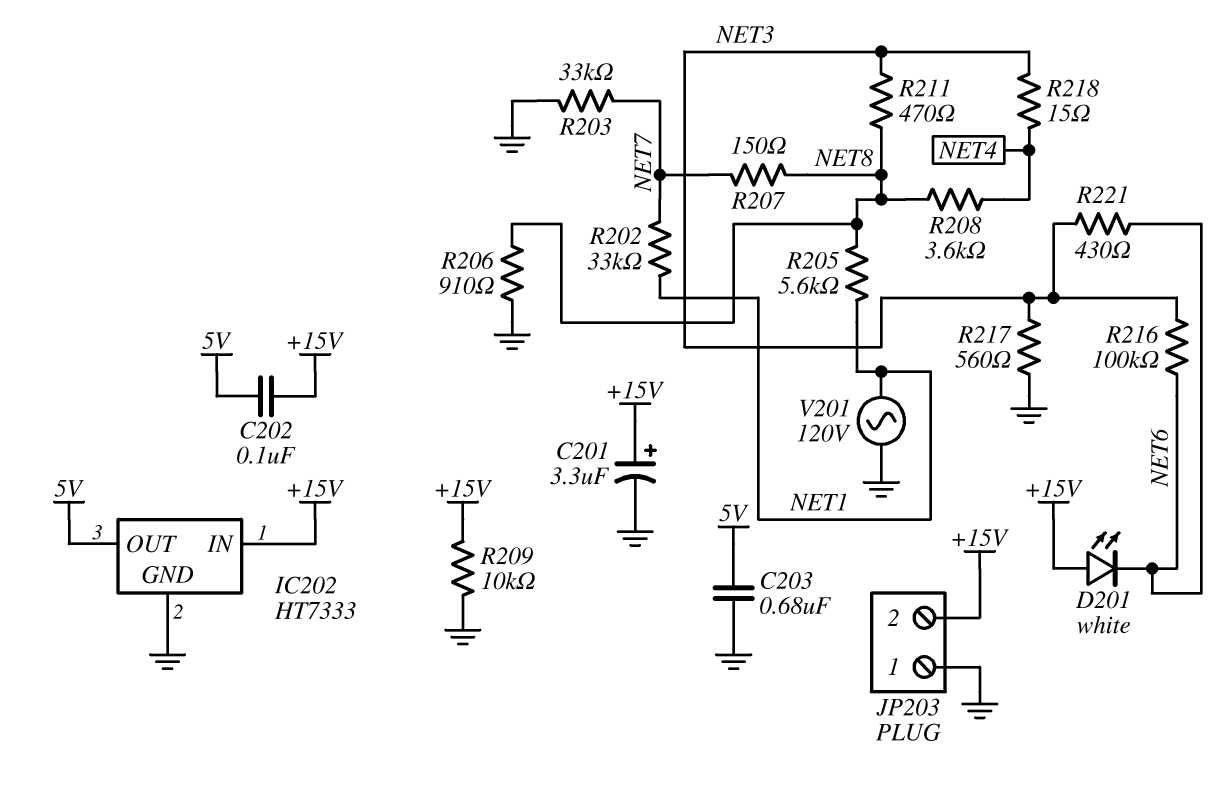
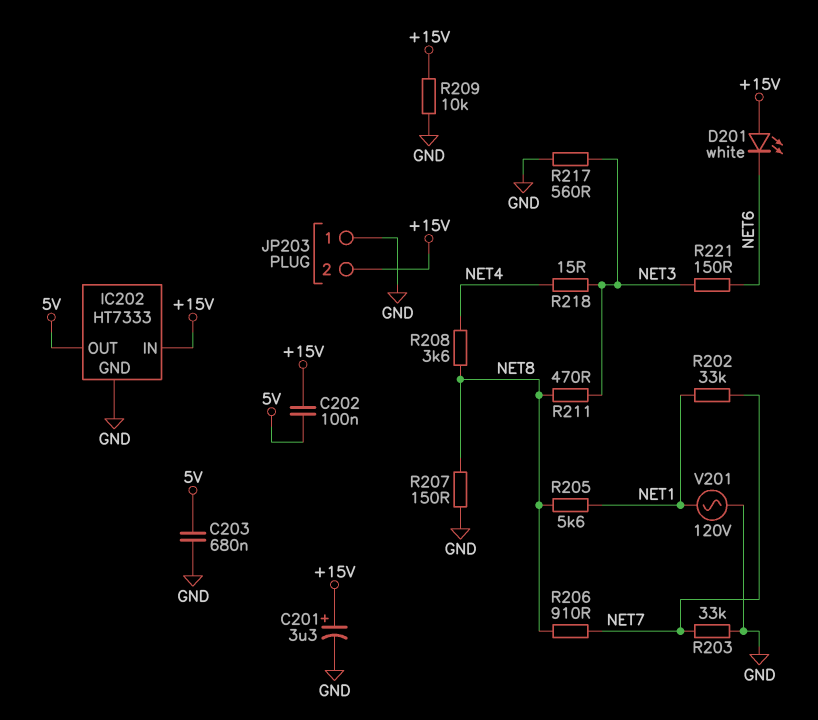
R206: 910 (GND, NET8) -> 910 (NET7, NET8)
R207: 150 (NET7, NET8) -> 150 (GND, NET8)
R216: 100k (NET3, NET6) -> none
R221: 430 (NET3, NET6) -> 150 (NET3, NET6)

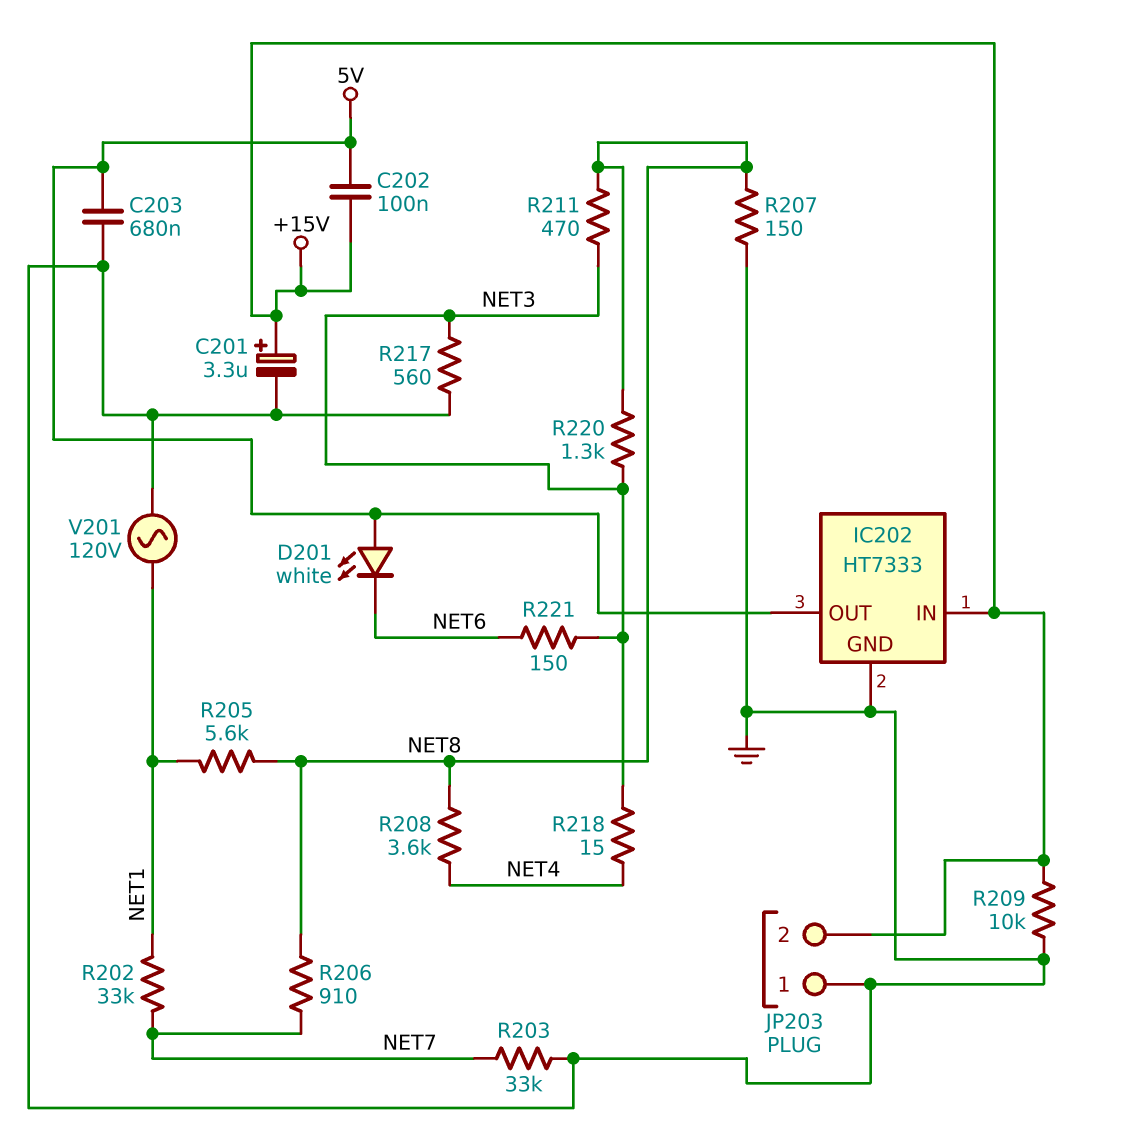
D201: LED white (A +15V, K NET6) -> LED white (A 5V, K NET6)
R220: none -> 1.3k (NET3, NET8)

